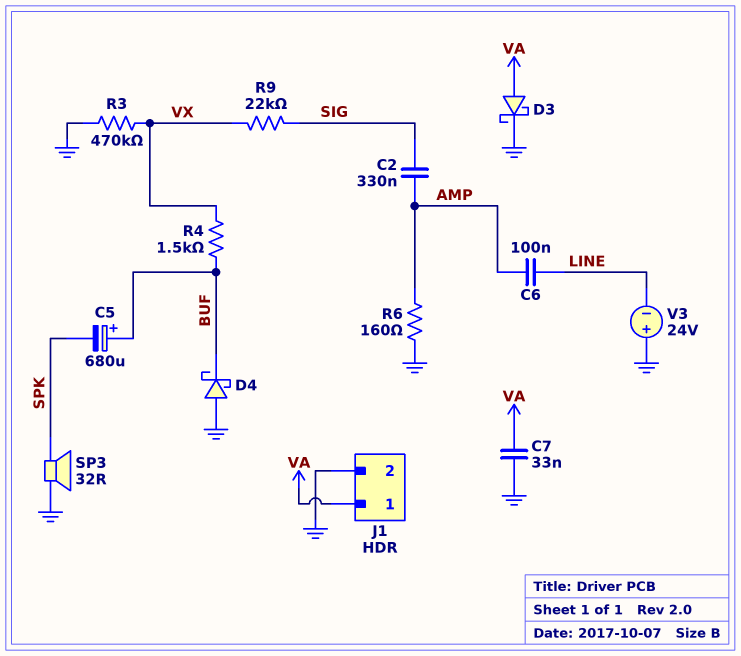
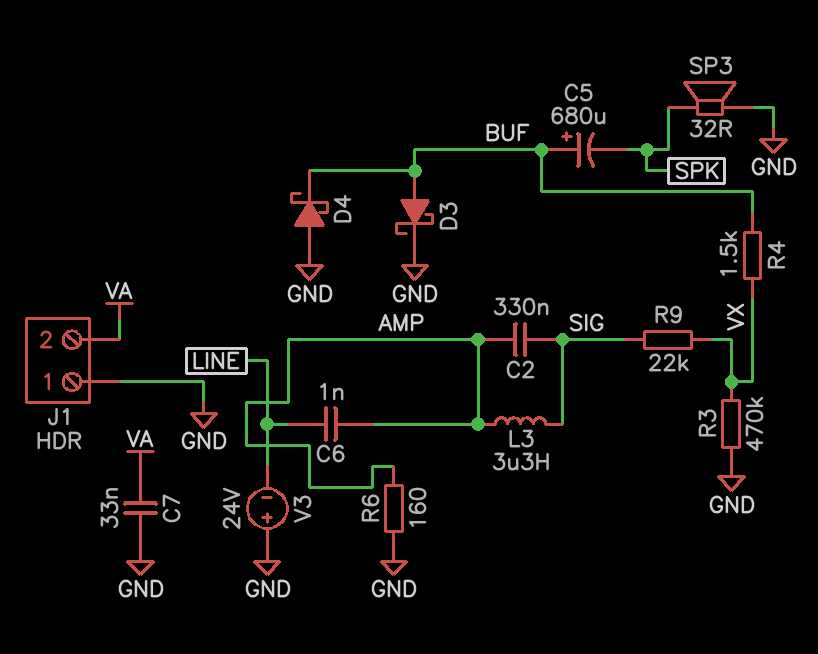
C6: 100nF (AMP, LINE) -> 1nF (AMP, LINE)
D3: schottky (A VA, K GND) -> schottky (A BUF, K GND)
J1 pin 1: VA -> GND
J1 pin 2: GND -> VA
L3: none -> 3.3uH (AMP, SIG)

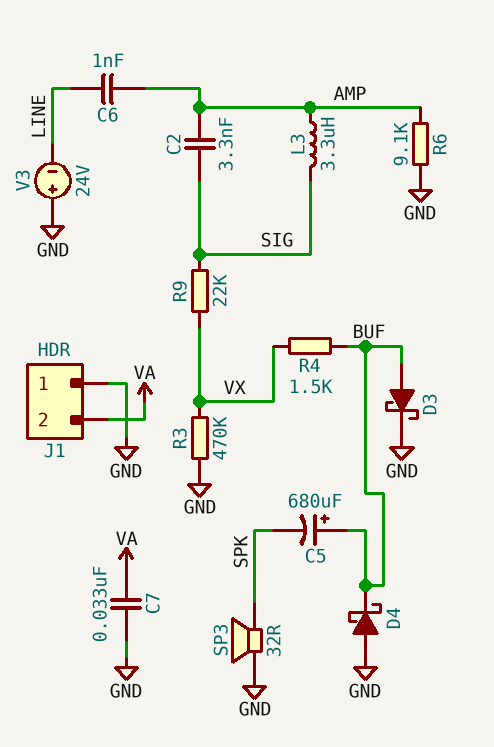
C2: 330nF (AMP, SIG) -> 3.3nF (AMP, SIG)
R6: 160 (AMP, GND) -> 9.1k (AMP, GND)

